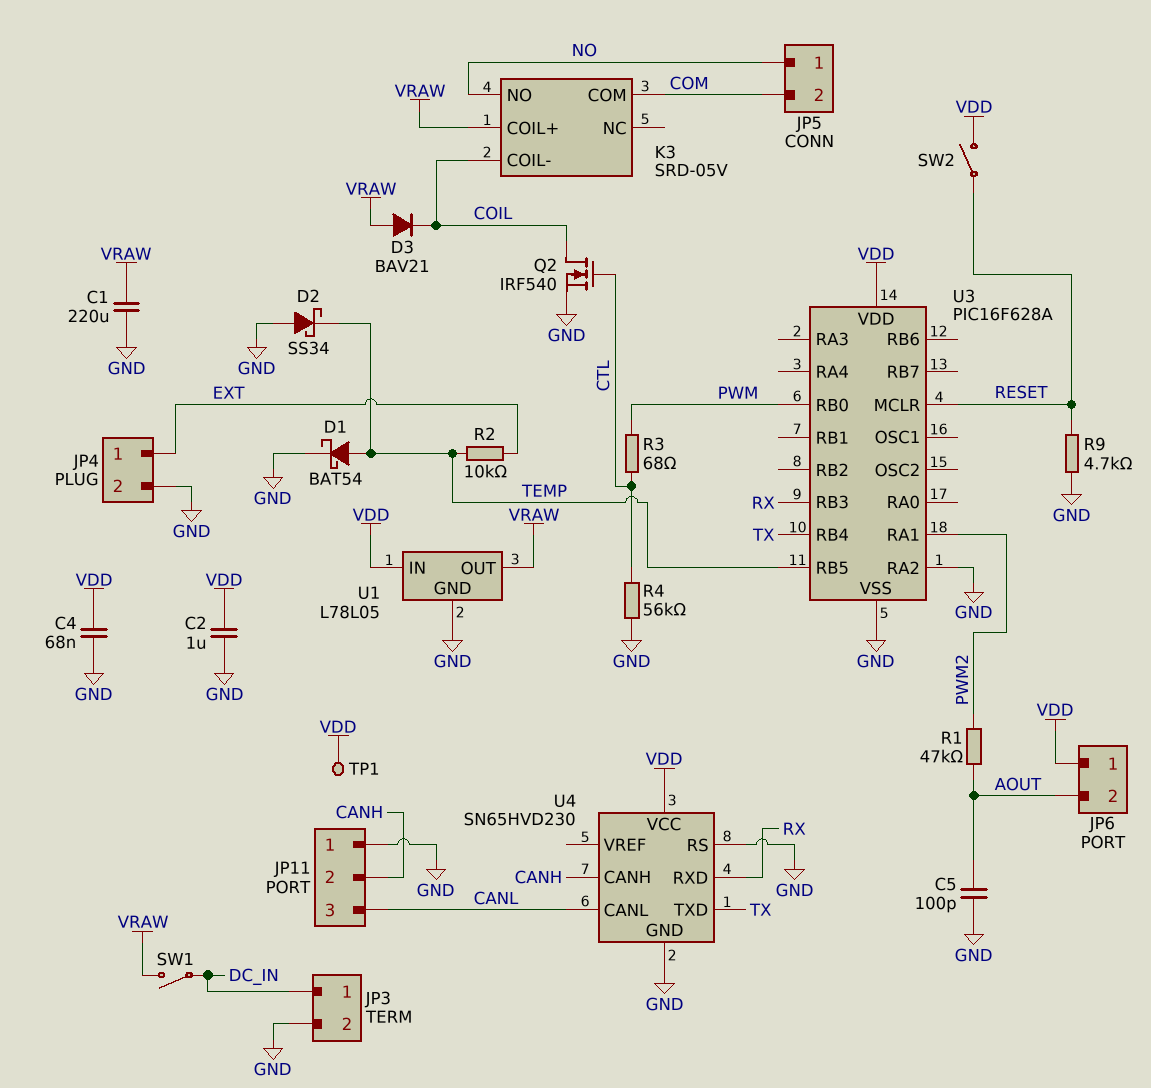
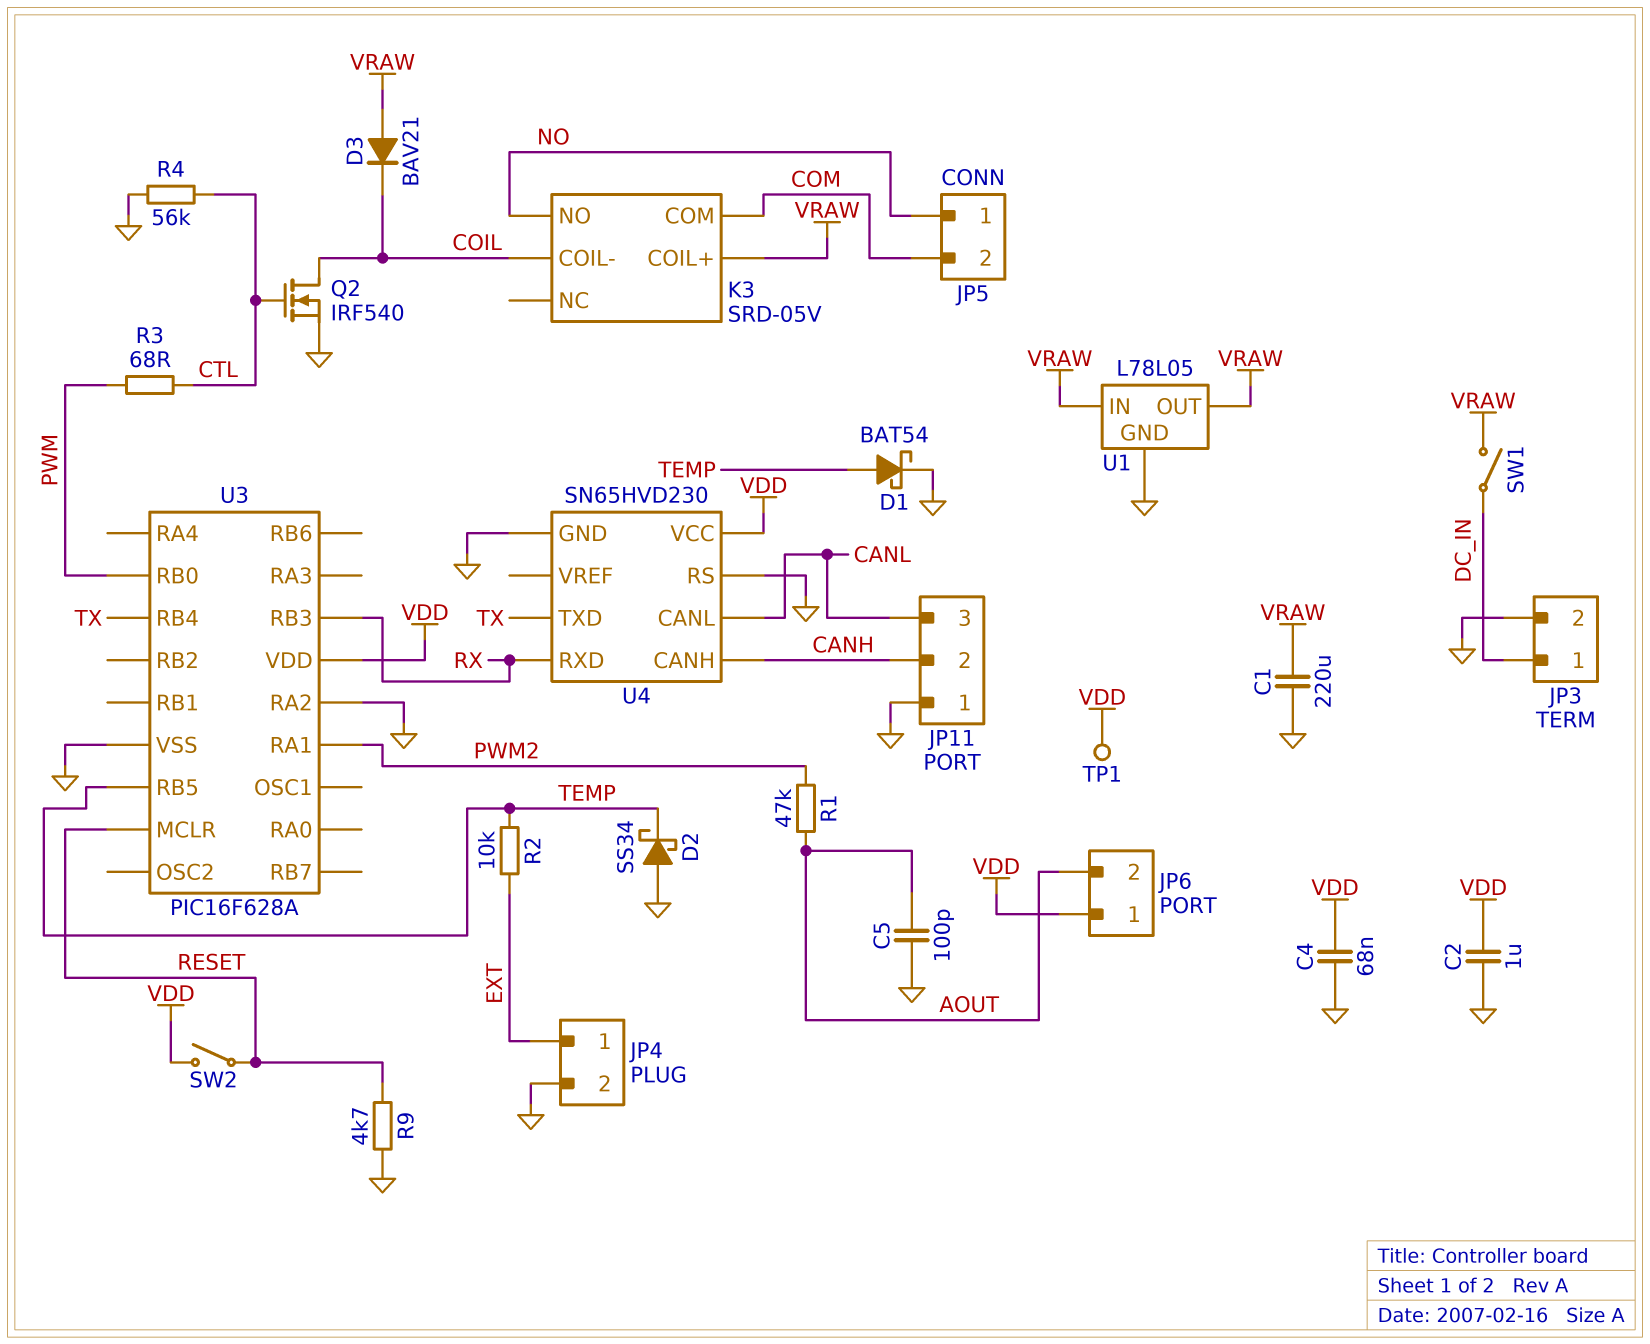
U1 pin IN: VDD -> VRAW

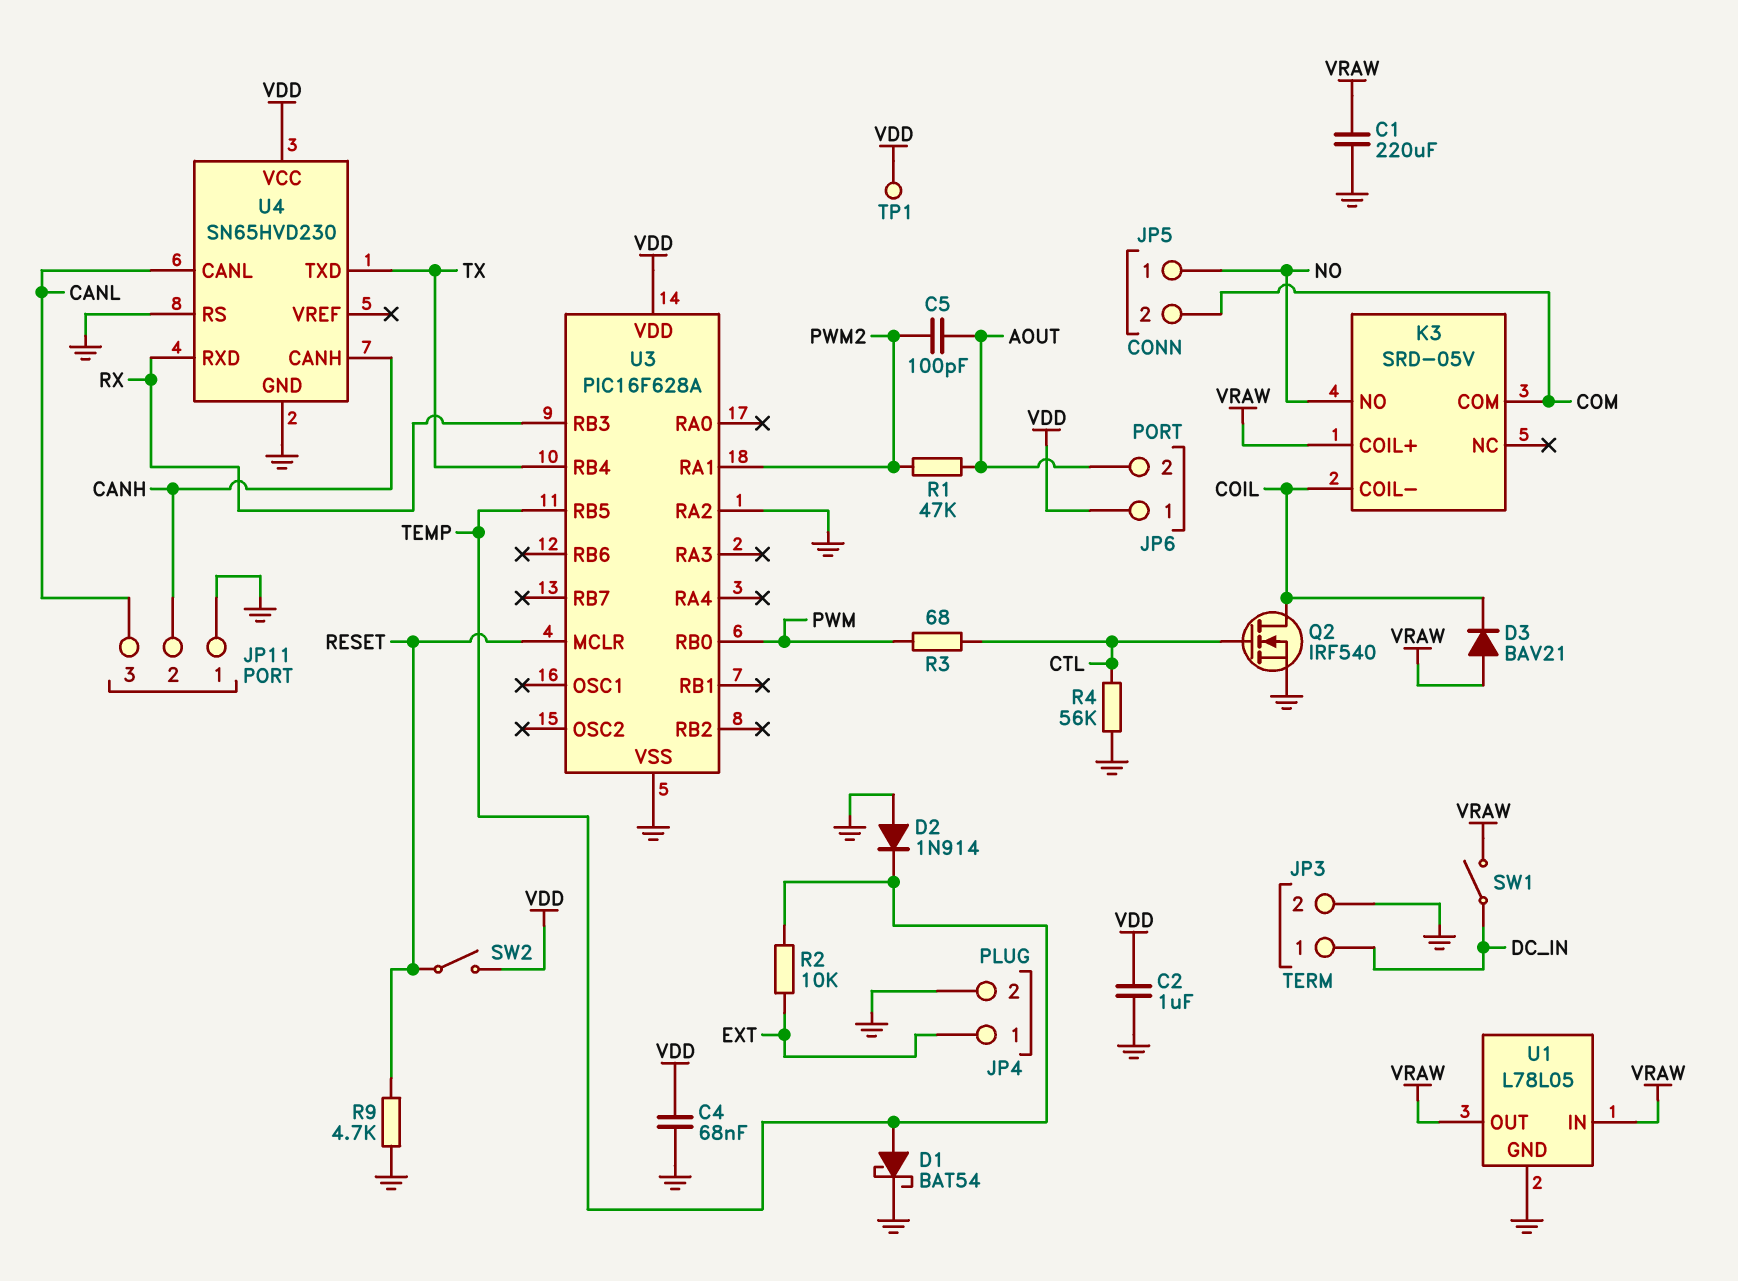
C5: 100pF (AOUT, GND) -> 100pF (AOUT, PWM2)
D2: schottky SS34 (A GND, K TEMP) -> diode 1N914 (A GND, K TEMP)

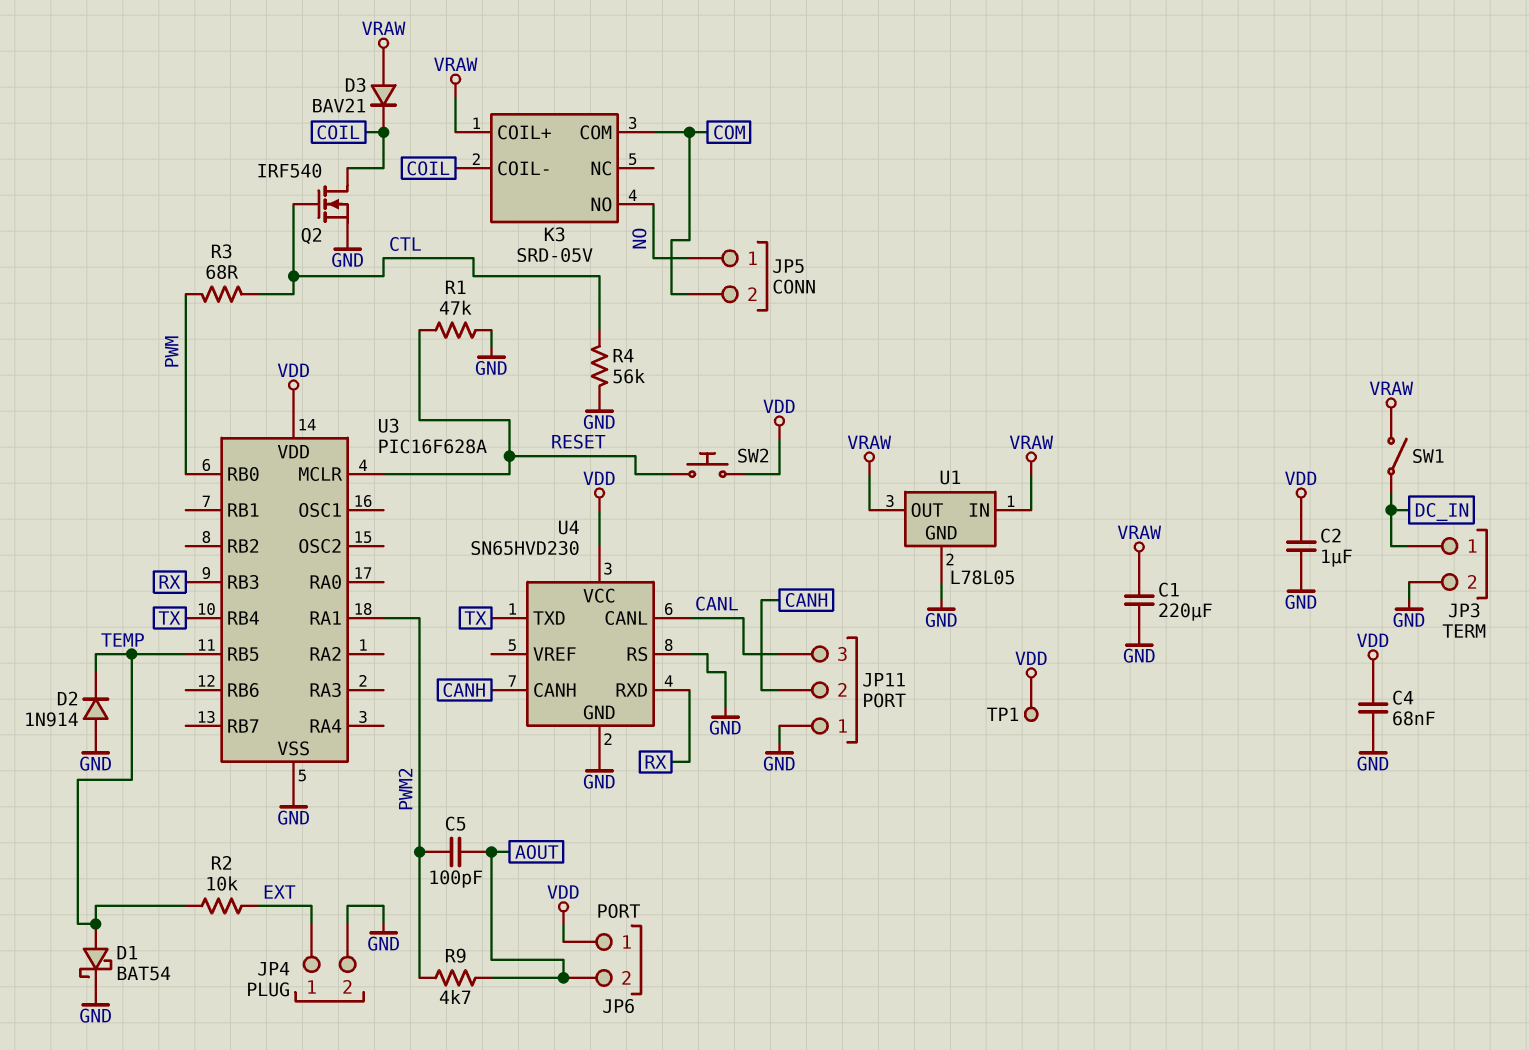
R1: 47k (AOUT, PWM2) -> 47k (GND, RESET)
R9: 4.7k (GND, RESET) -> 4.7k (AOUT, PWM2)
SW2: switch (RESET, VDD) -> button (RESET, VDD)
U3 pin RA2: GND -> none

